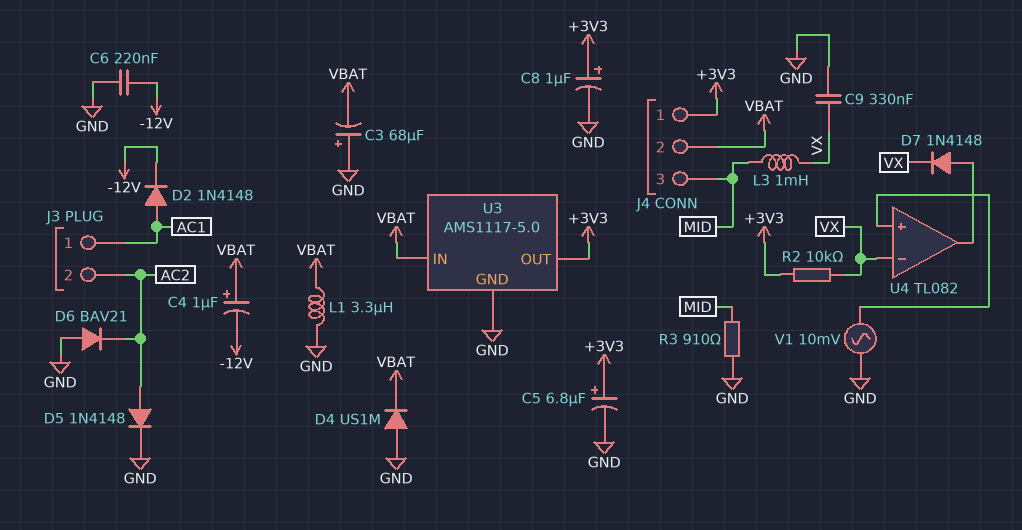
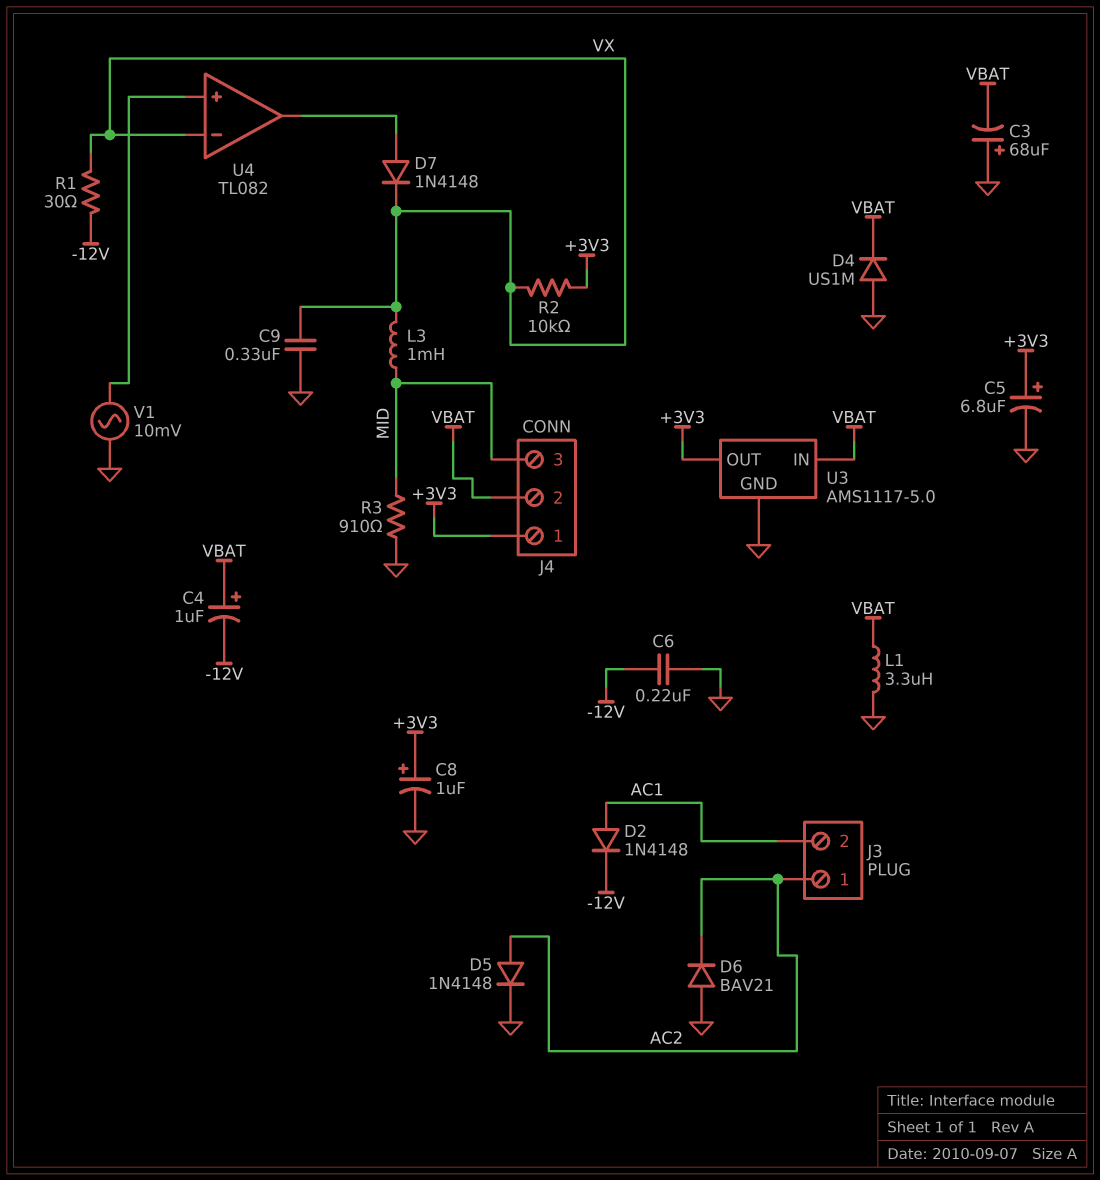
J3 pin 1: AC1 -> AC2
J3 pin 2: AC2 -> AC1
R1: none -> 30 (-12V, VX)

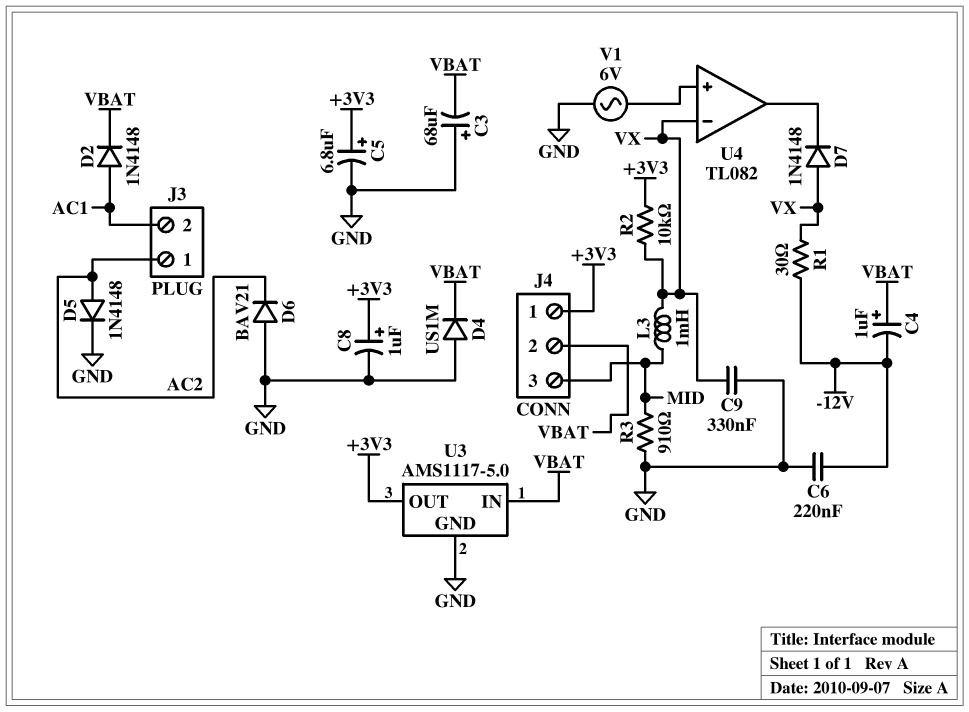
D2: diode 1N4148 (A AC1, K -12V) -> diode 1N4148 (A AC1, K VBAT)
D7: diode 1N4148 (A U4/out, K VX) -> diode 1N4148 (A VX, K U4/out)
L1: 3.3uH (GND, VBAT) -> none
V1: AC 10mV (GND, U4/in+) -> AC 6V (GND, U4/in+)

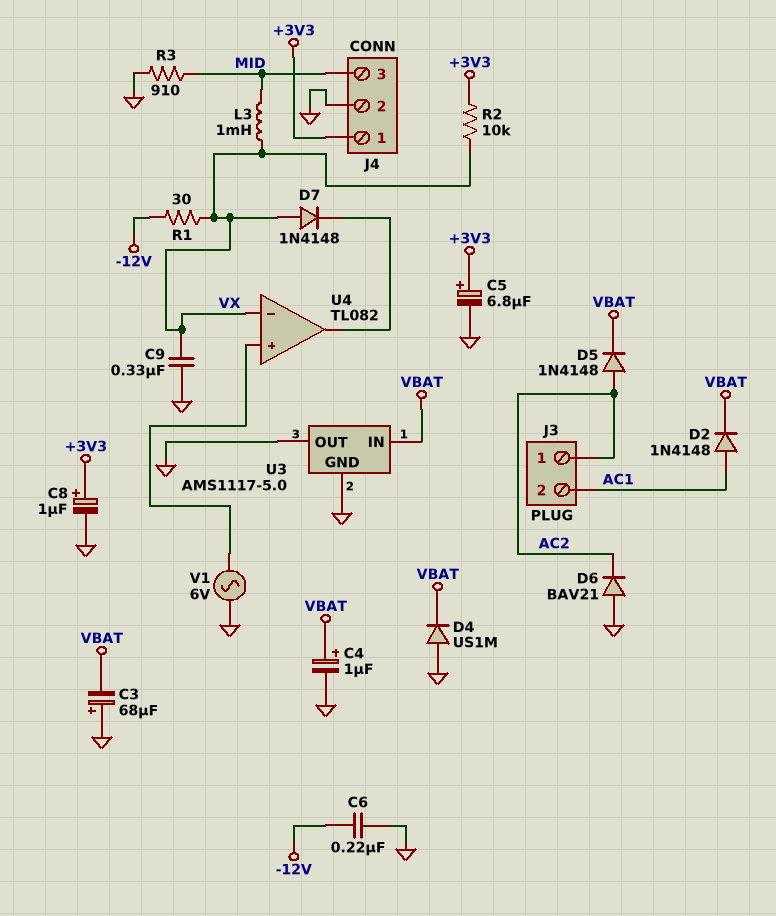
C4: 1uF (plus VBAT, minus -12V) -> 1uF (plus VBAT, minus GND)
D5: diode 1N4148 (A AC2, K GND) -> diode 1N4148 (A AC2, K VBAT)
J4 pin 2: VBAT -> GND
U3 pin OUT: +3V3 -> GND

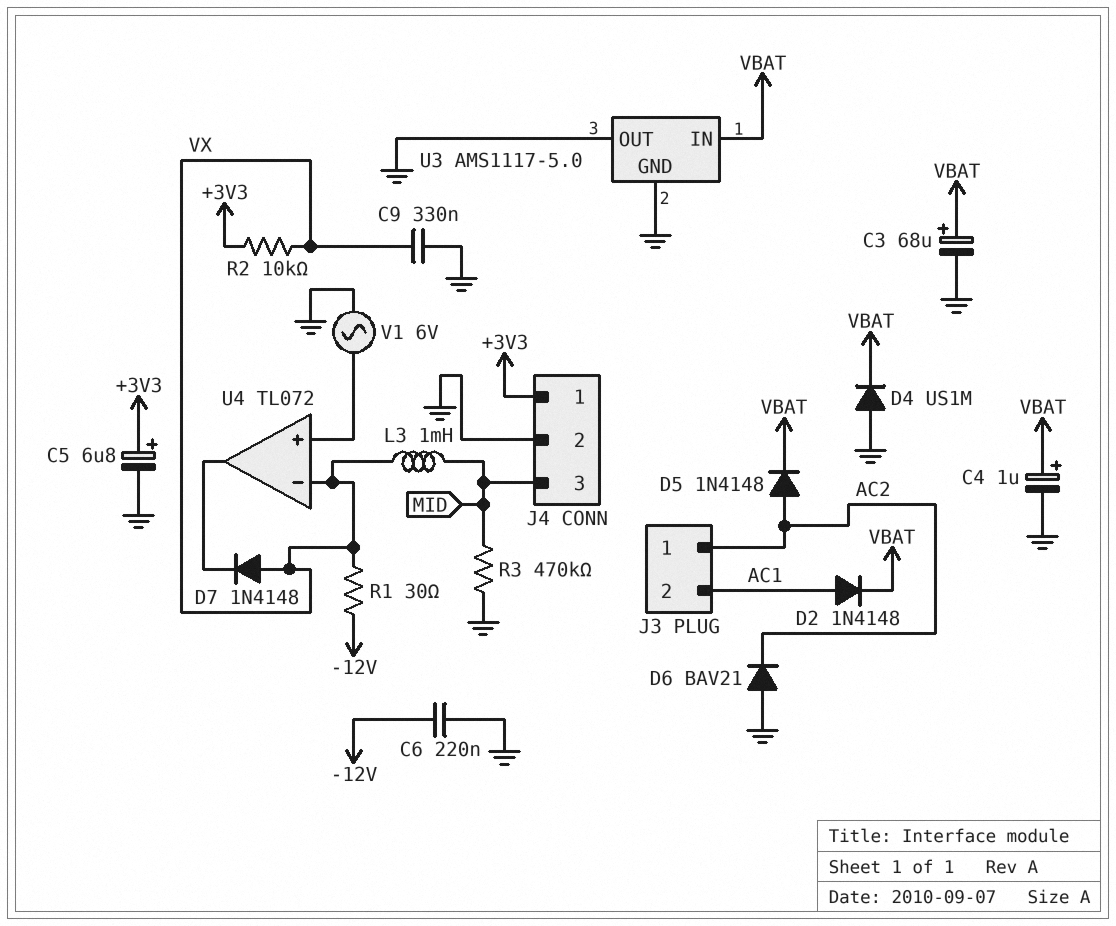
C3: 68uF (plus GND, minus VBAT) -> 68uF (plus VBAT, minus GND)
C8: 1uF (plus +3V3, minus GND) -> none
R3: 910 (GND, MID) -> 470k (GND, MID)
U4: TL082 -> TL072

